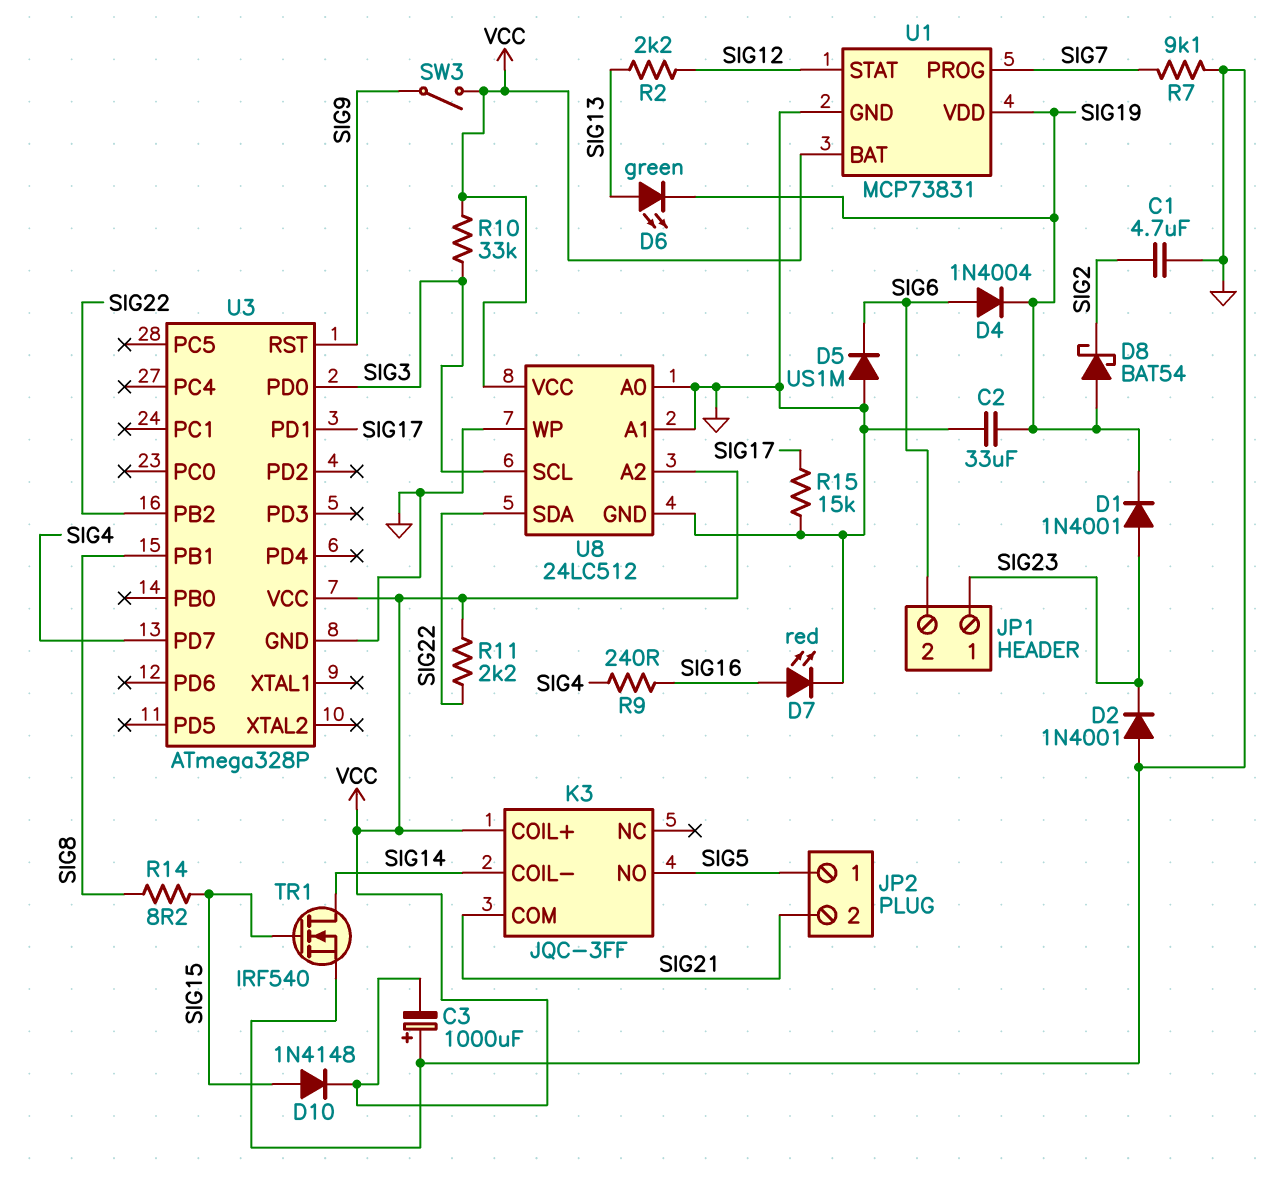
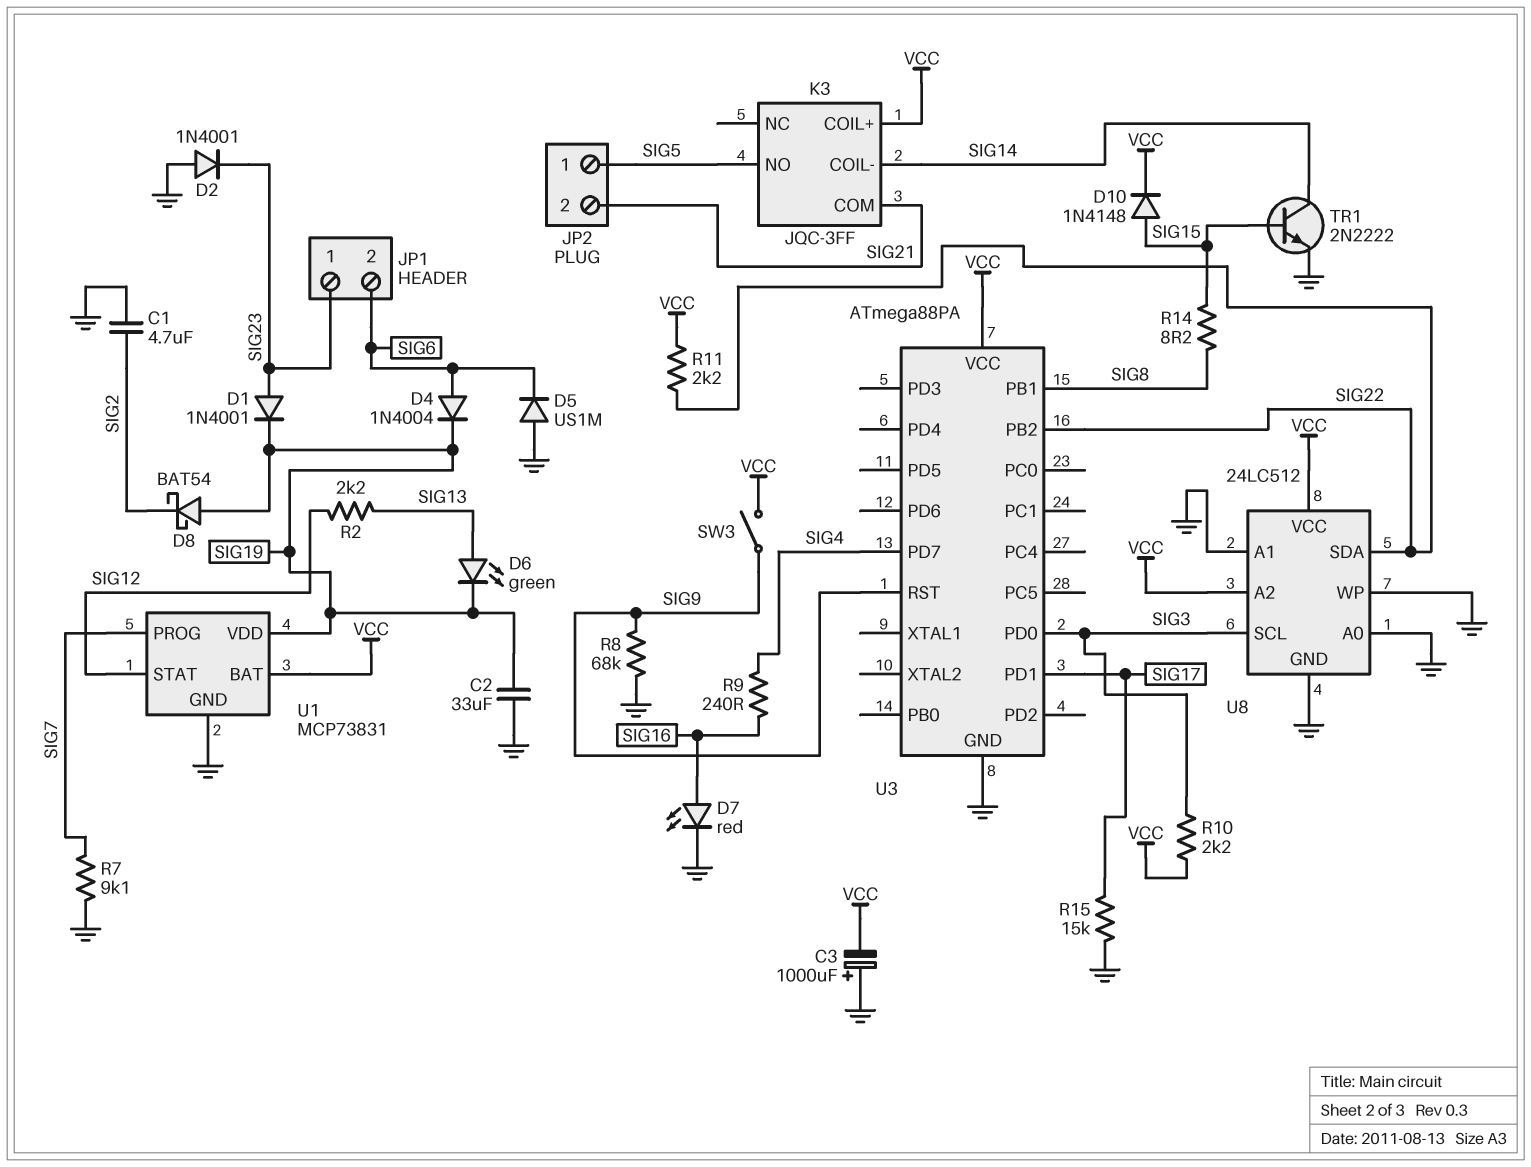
R8: none -> 68k (GND, SIG9)
R10: 33k (SIG3, VCC) -> 2.2k (SIG3, VCC)
TR1: NMOS IRF540 (G SIG15, D SIG14, S GND) -> NPN 2N2222 (B SIG15, C SIG14, E GND)
U3: ATmega328P -> ATmega88PA

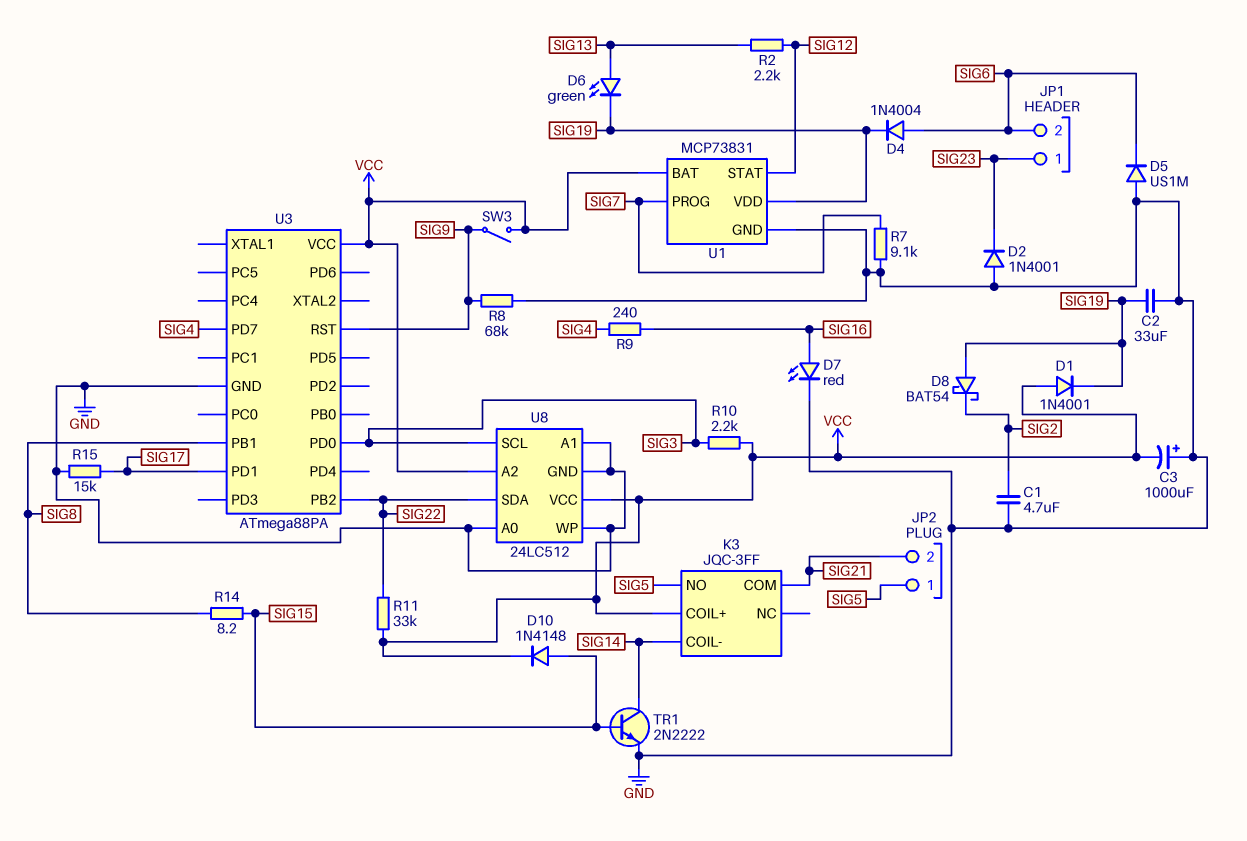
D1: diode 1N4001 (A SIG23, K SIG19) -> diode 1N4001 (A VCC, K SIG19)
R11: 2.2k (SIG22, VCC) -> 33k (SIG22, VCC)

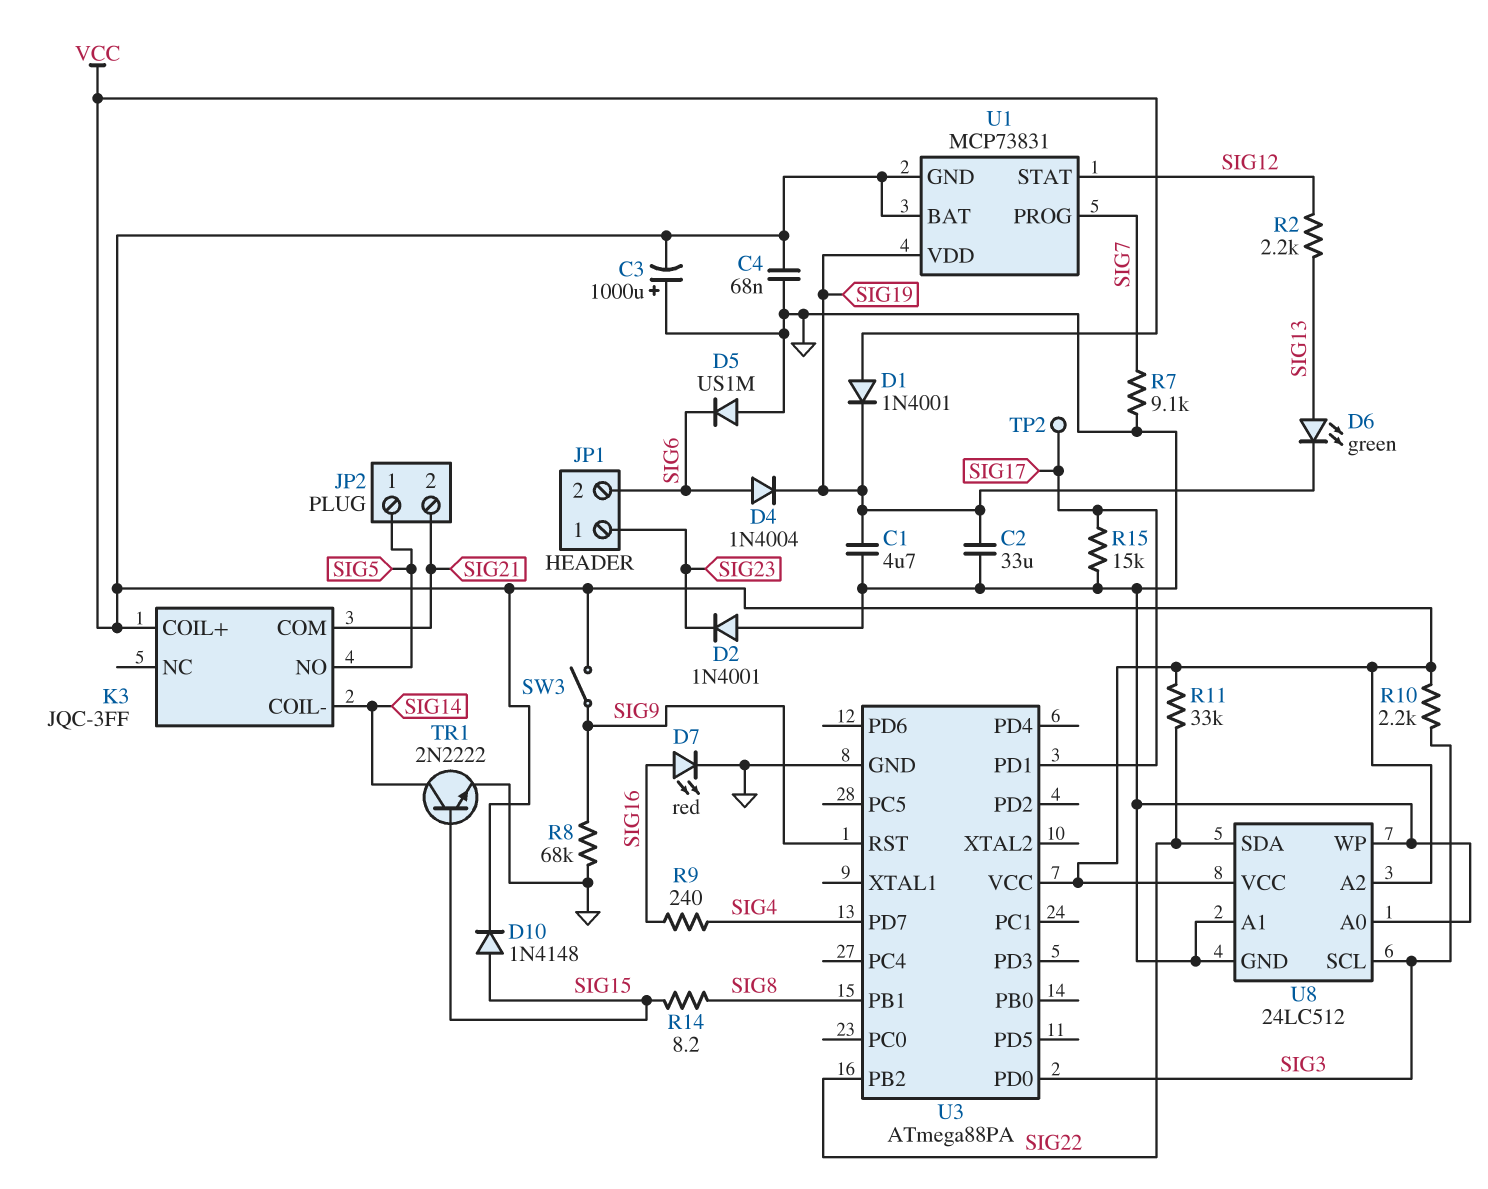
C1: 4.7uF (GND, SIG2) -> 4.7uF (GND, SIG19)
C4: none -> 68nF (GND, VCC)
D8: schottky BAT54 (A SIG19, K SIG2) -> none
TP2: none -> test point (SIG17)
U1 pin GND: GND -> VCC

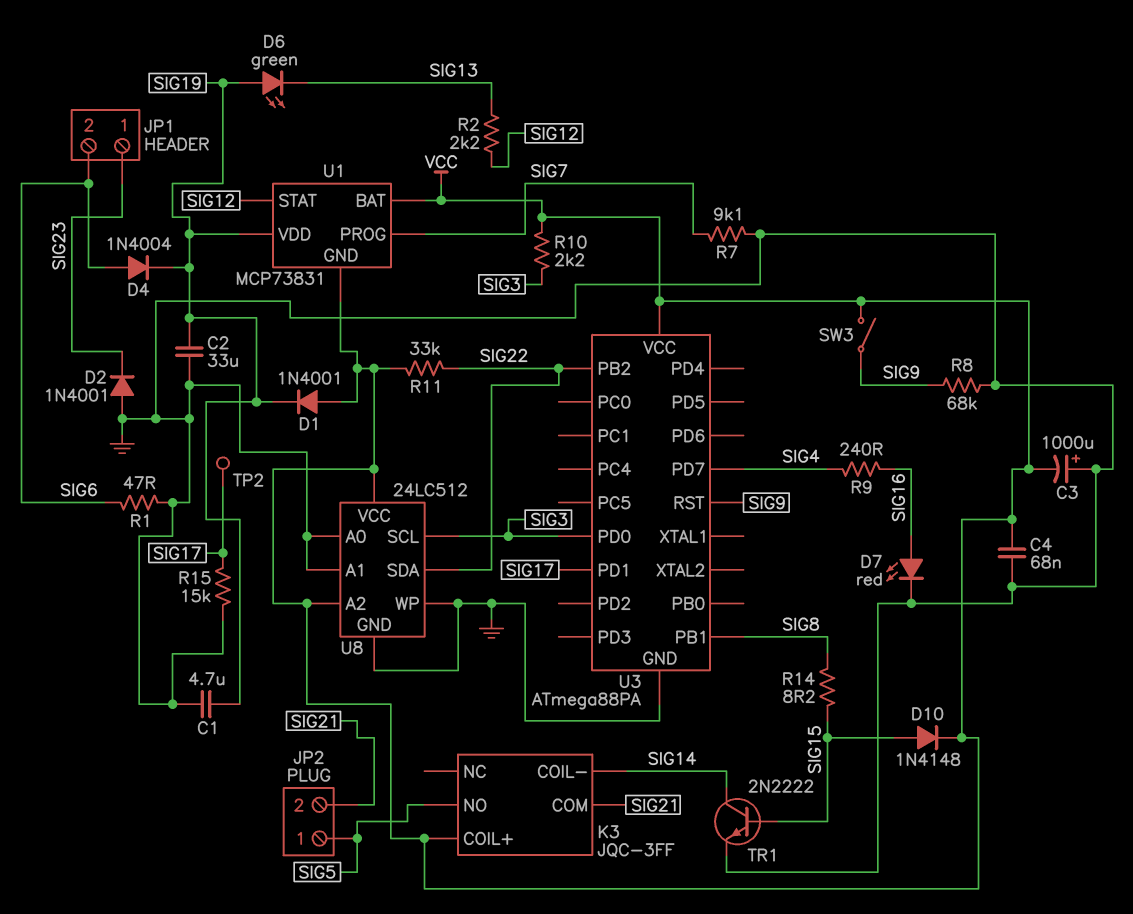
D5: diode US1M (A GND, K SIG6) -> none
D6: LED green (A SIG13, K SIG19) -> LED green (A SIG19, K SIG13)
R1: none -> 47 (GND, SIG6)

